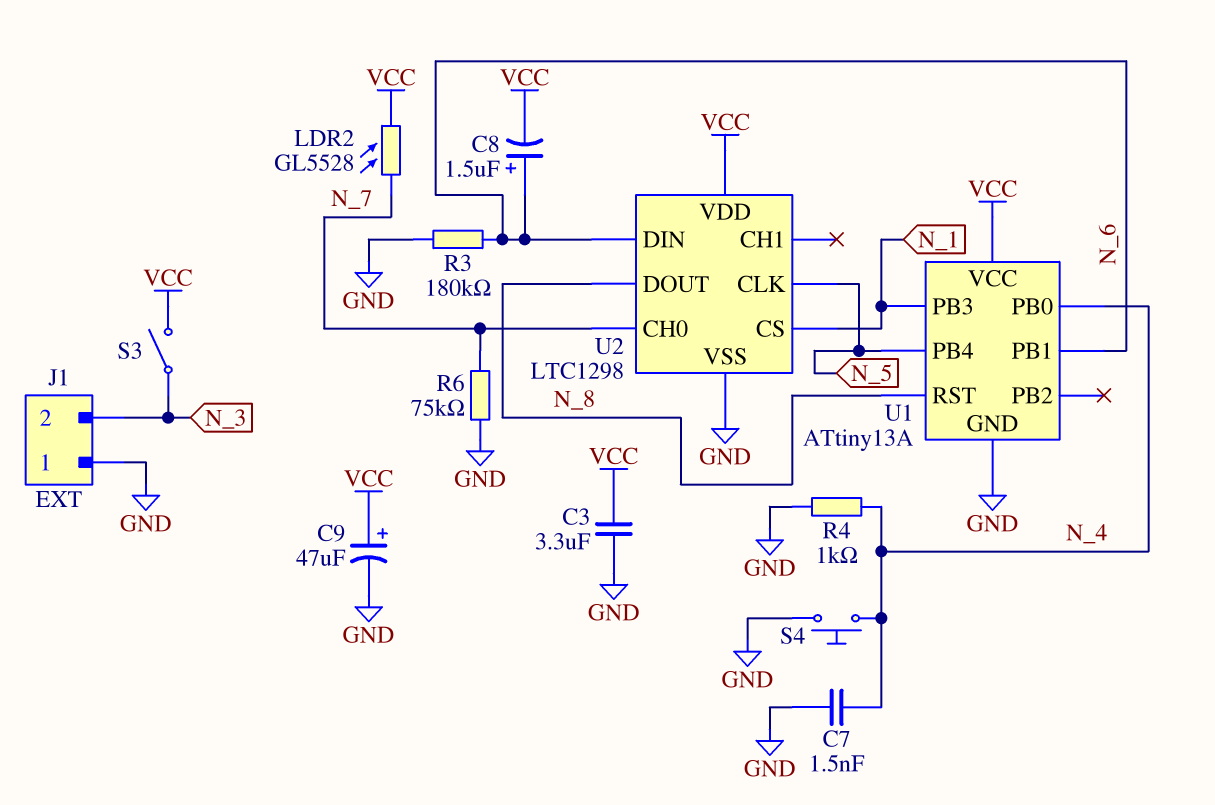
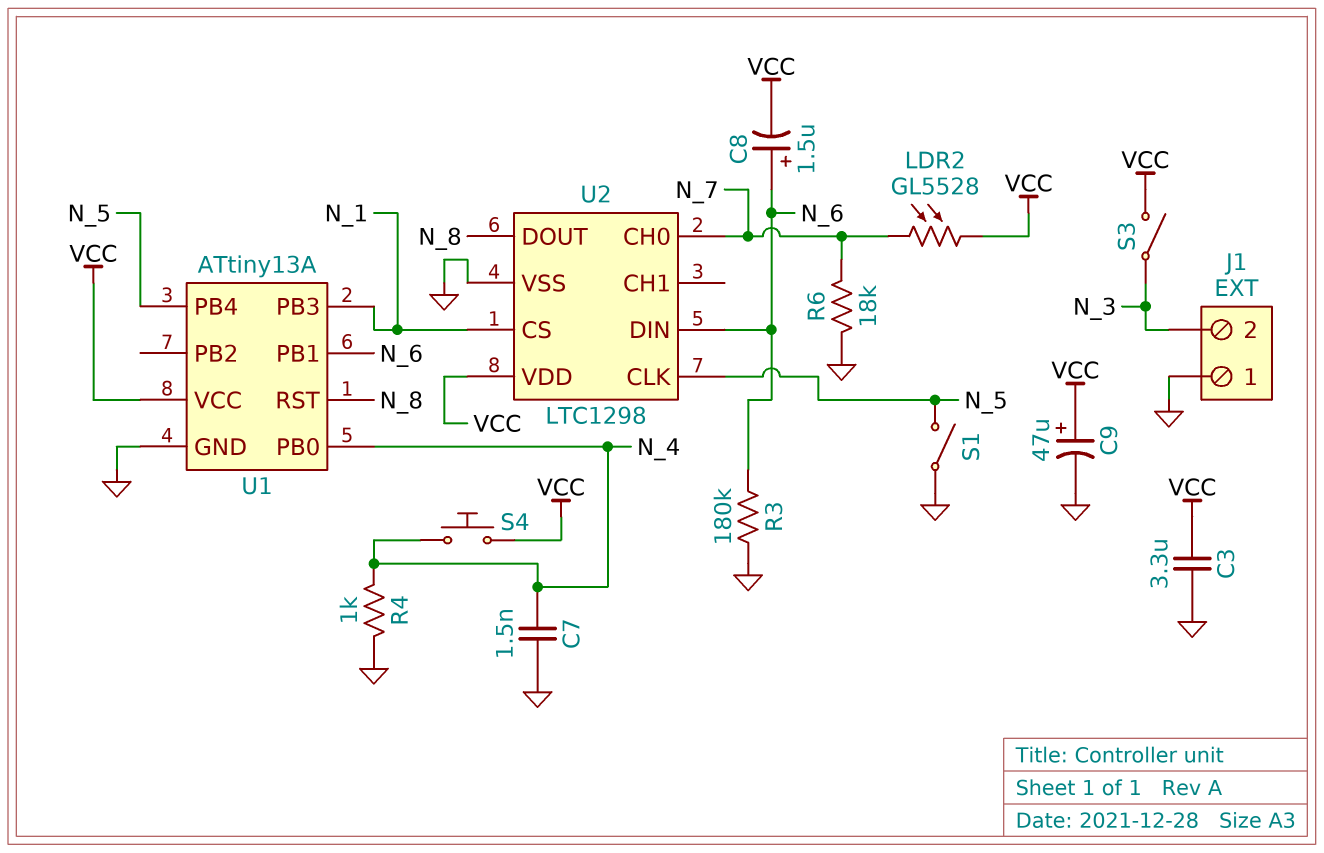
R6: 75k (GND, N_7) -> 18k (GND, N_7)
S1: none -> switch (GND, N_5)
S4: button (GND, N_4) -> button (N_4, VCC)

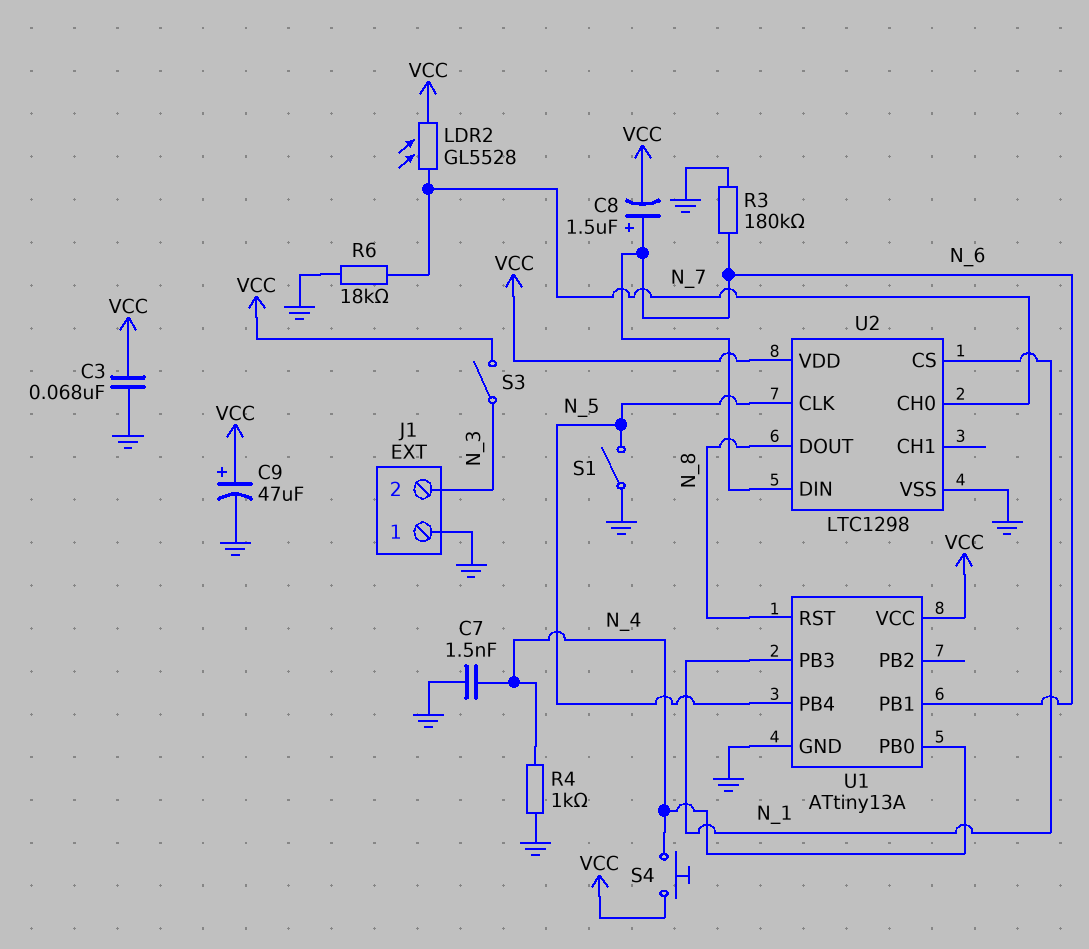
C3: 3.3uF (GND, VCC) -> 68nF (GND, VCC)

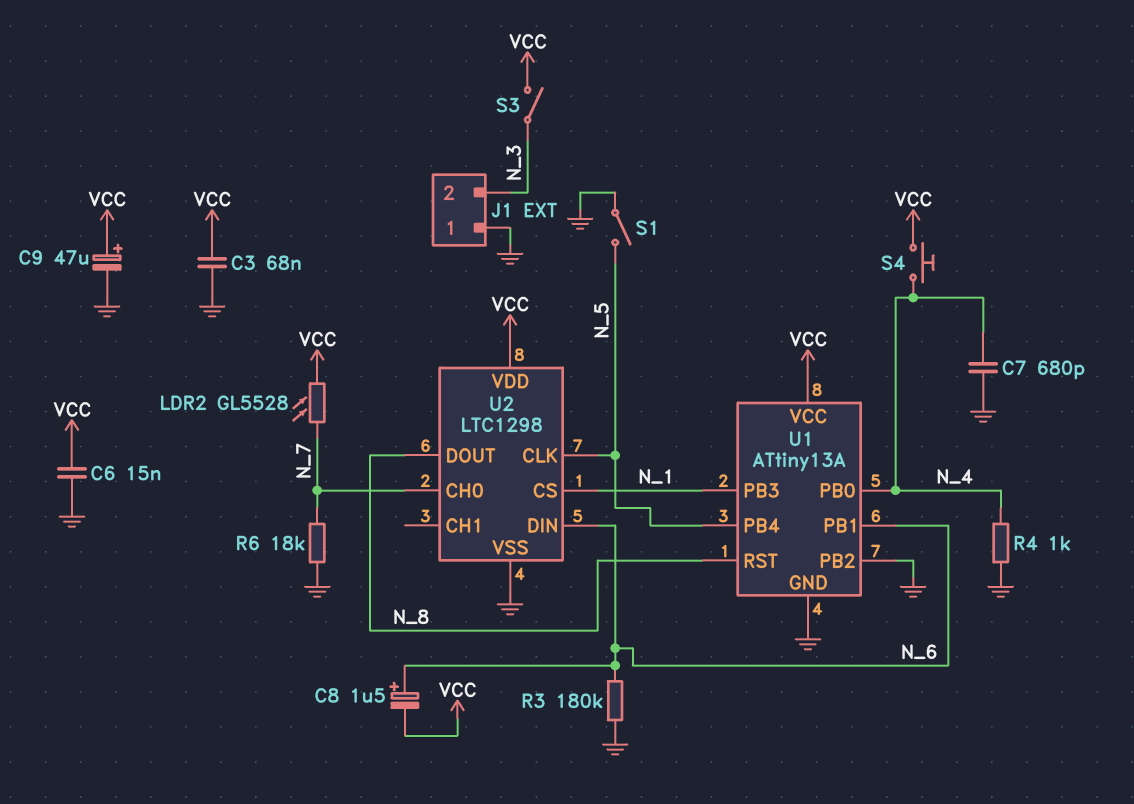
C6: none -> 15nF (GND, VCC)
C7: 1.5nF (GND, N_4) -> 680pF (GND, N_4)
U1 pin PB2: none -> GND

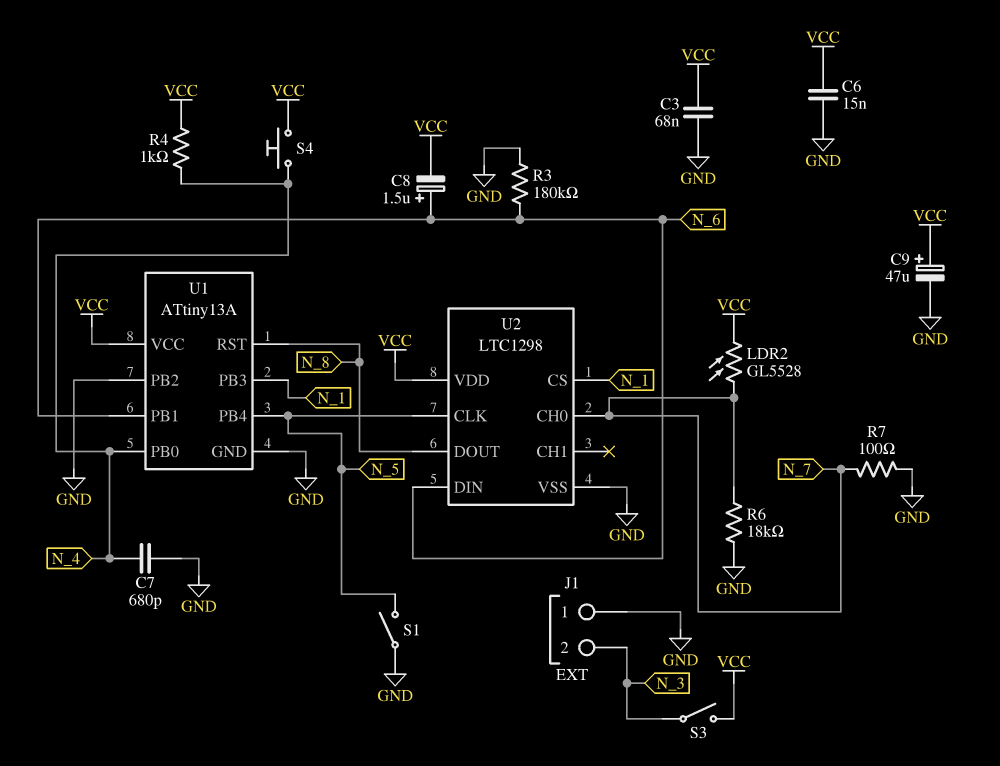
R4: 1k (GND, N_4) -> 1k (N_4, VCC)
R7: none -> 100 (GND, N_7)

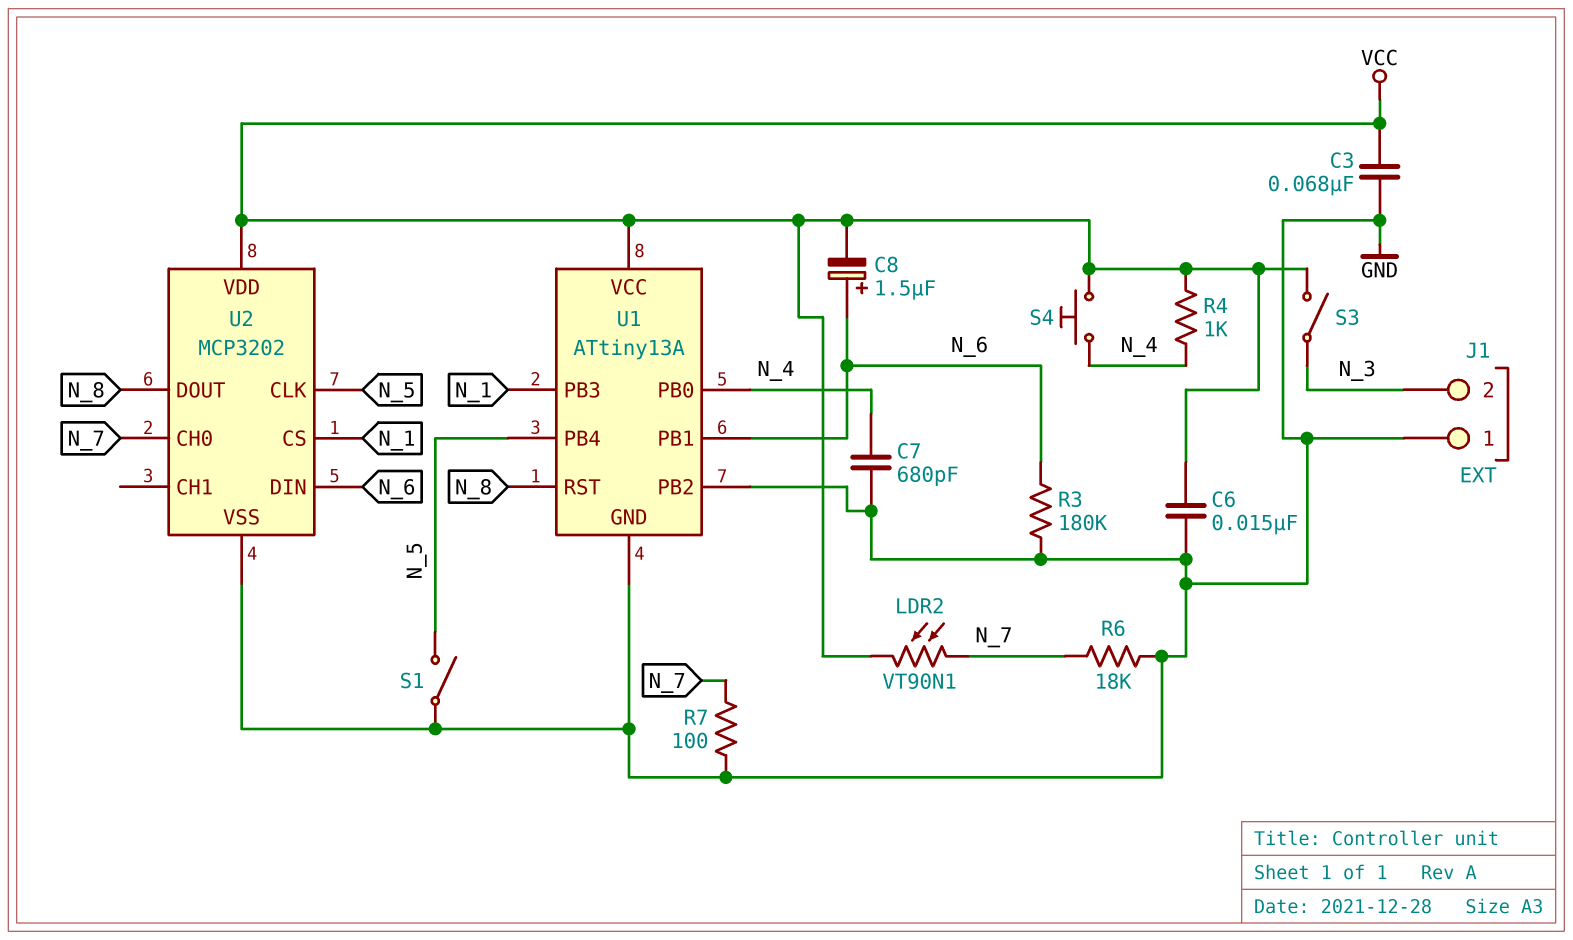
C9: 47uF (plus VCC, minus GND) -> none
LDR2: GL5528 (N_7, VCC) -> VT90N1 (N_7, VCC)
U2: LTC1298 -> MCP3202

